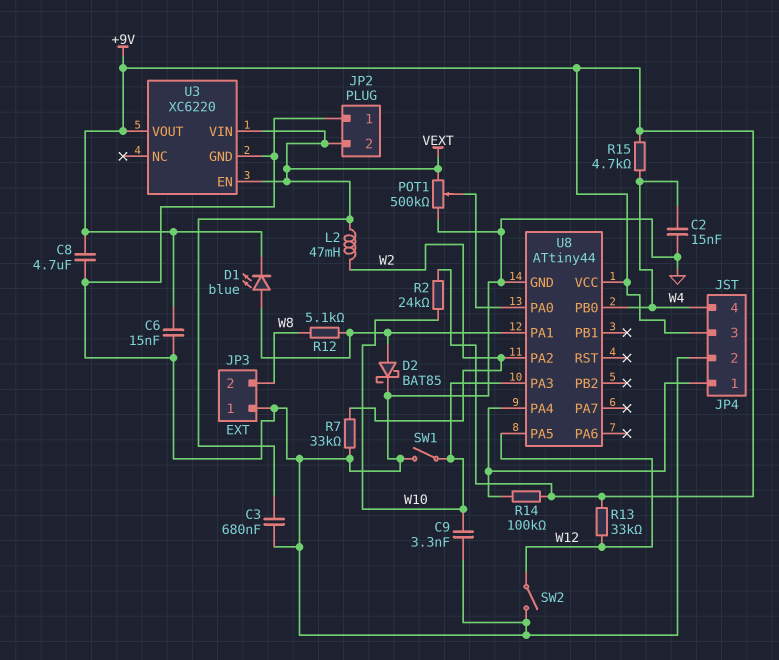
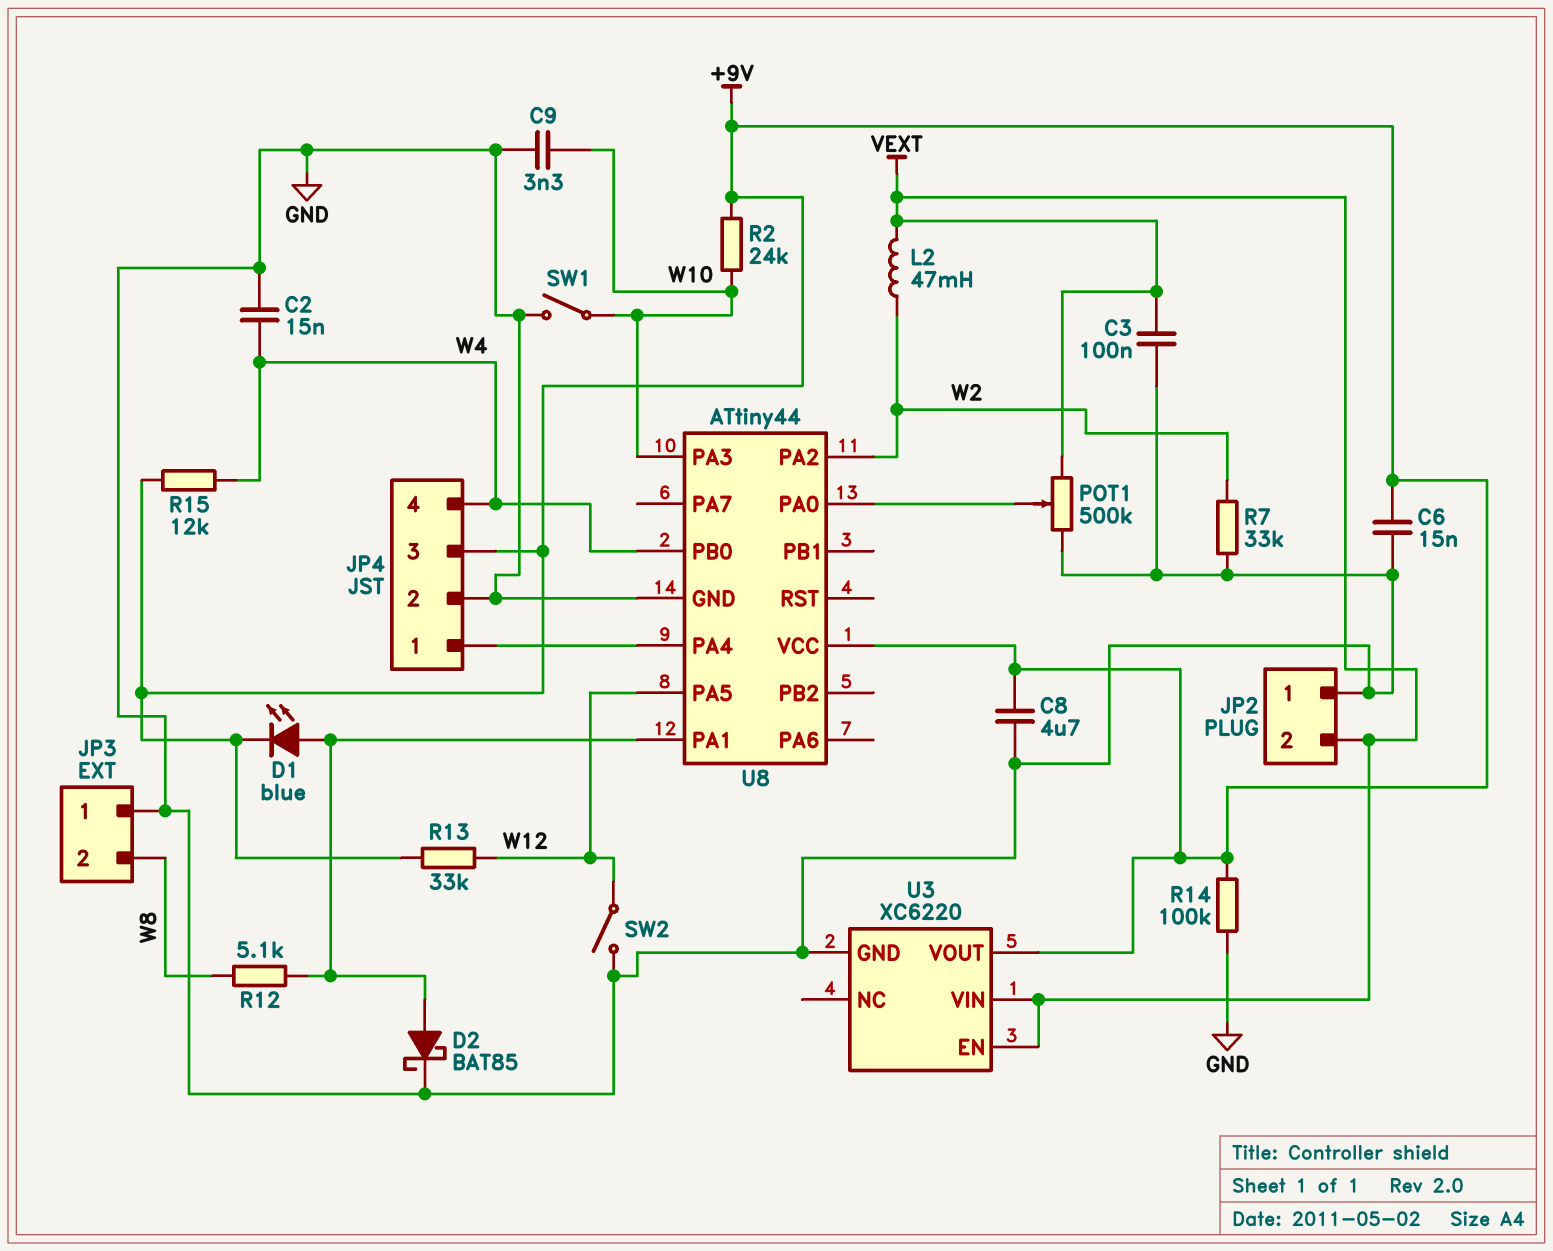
C3: 680nF (GND, VEXT) -> 100nF (GND, VEXT)
R14: 100k (+9V, JP4/1) -> 100k (+9V, GND)
R15: 4.7k (+9V, W4) -> 12k (+9V, W4)

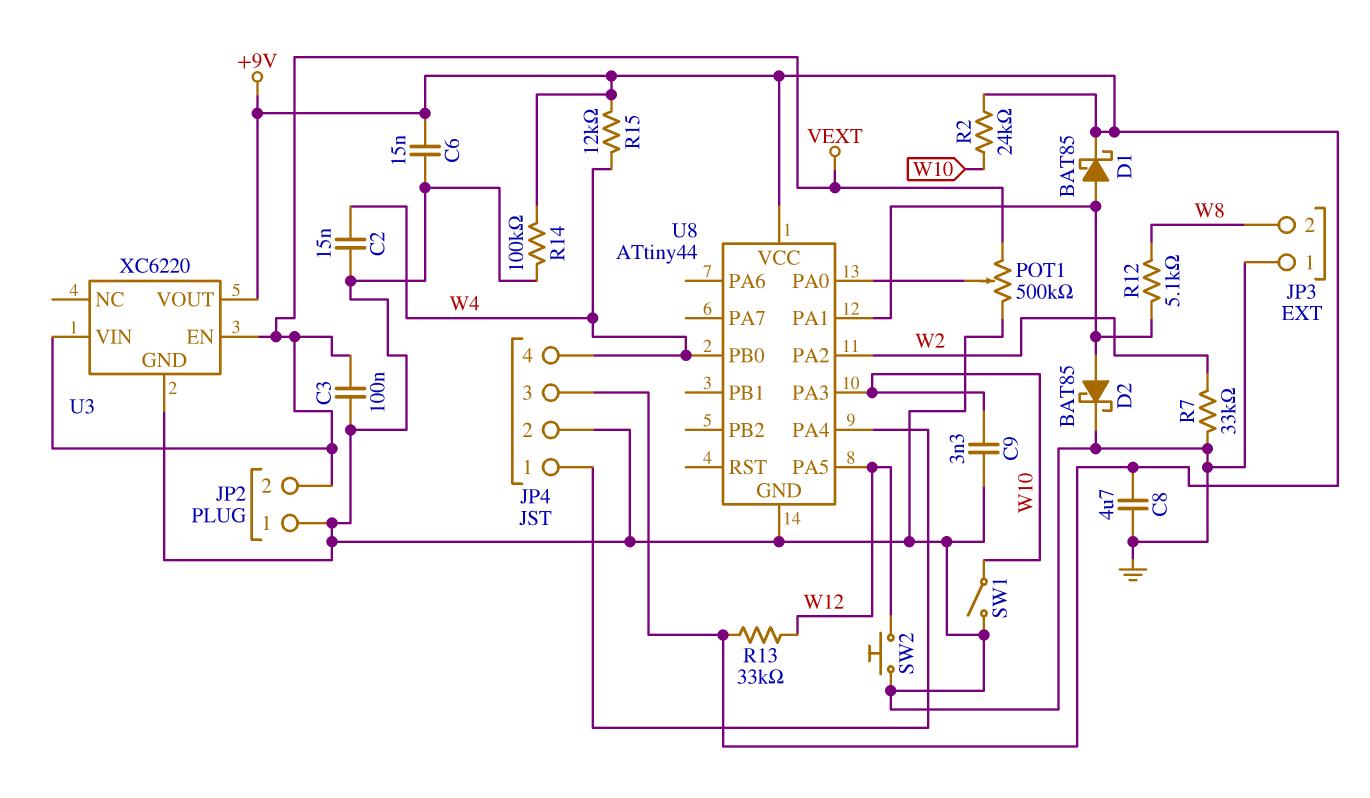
D1: LED blue (A U8/PA1, K +9V) -> schottky BAT85 (A U8/PA1, K +9V)
L2: 47mH (VEXT, W2) -> none
SW2: switch (GND, W12) -> button (GND, W12)

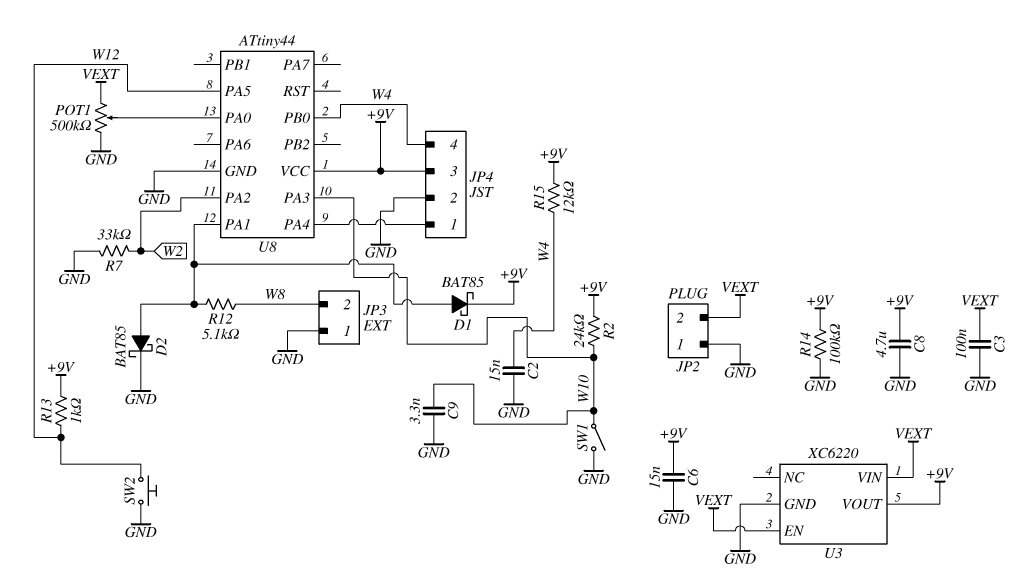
R13: 33k (+9V, W12) -> 1k (+9V, W12)

